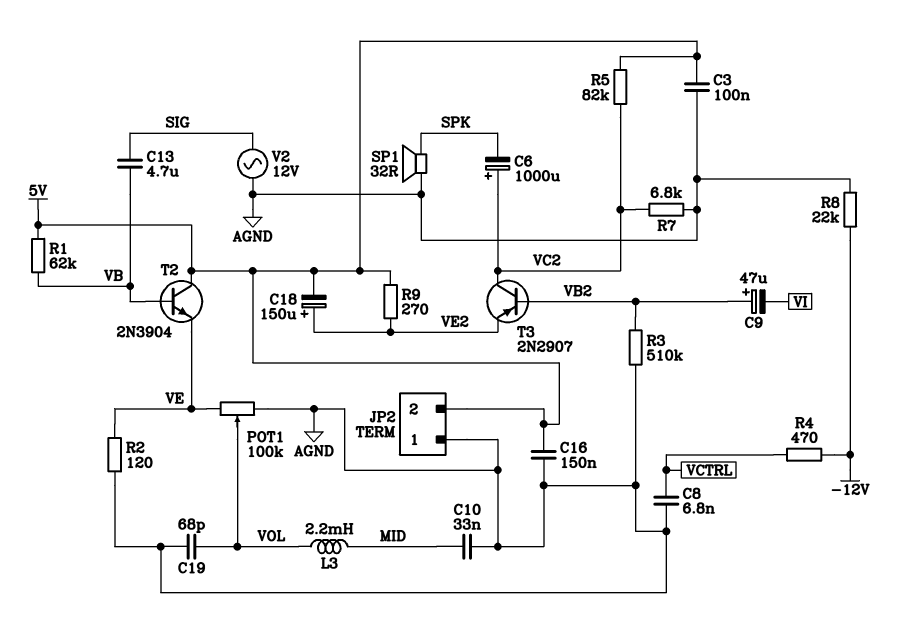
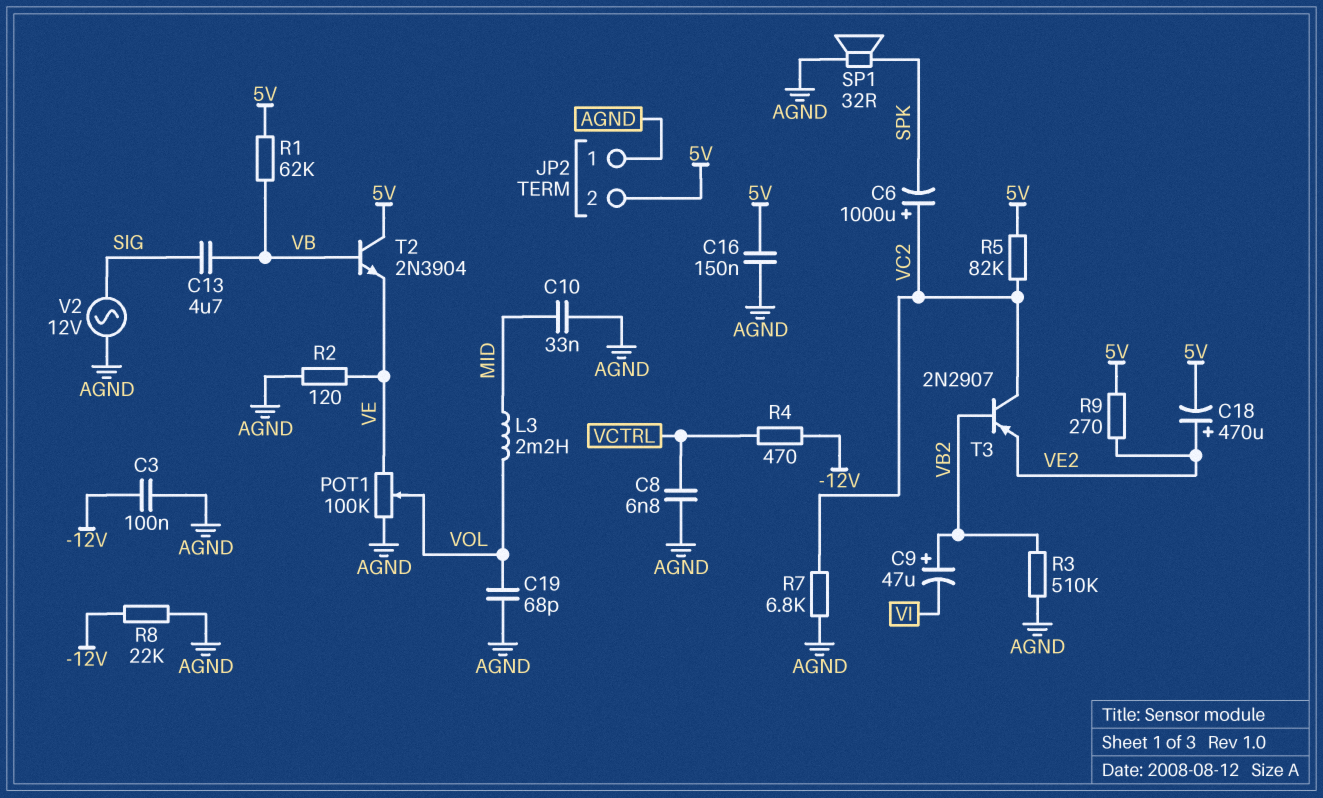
C3: 100nF (5V, AGND) -> 100nF (-12V, AGND)
C18: 150uF (plus VE2, minus 5V) -> 470uF (plus VE2, minus 5V)

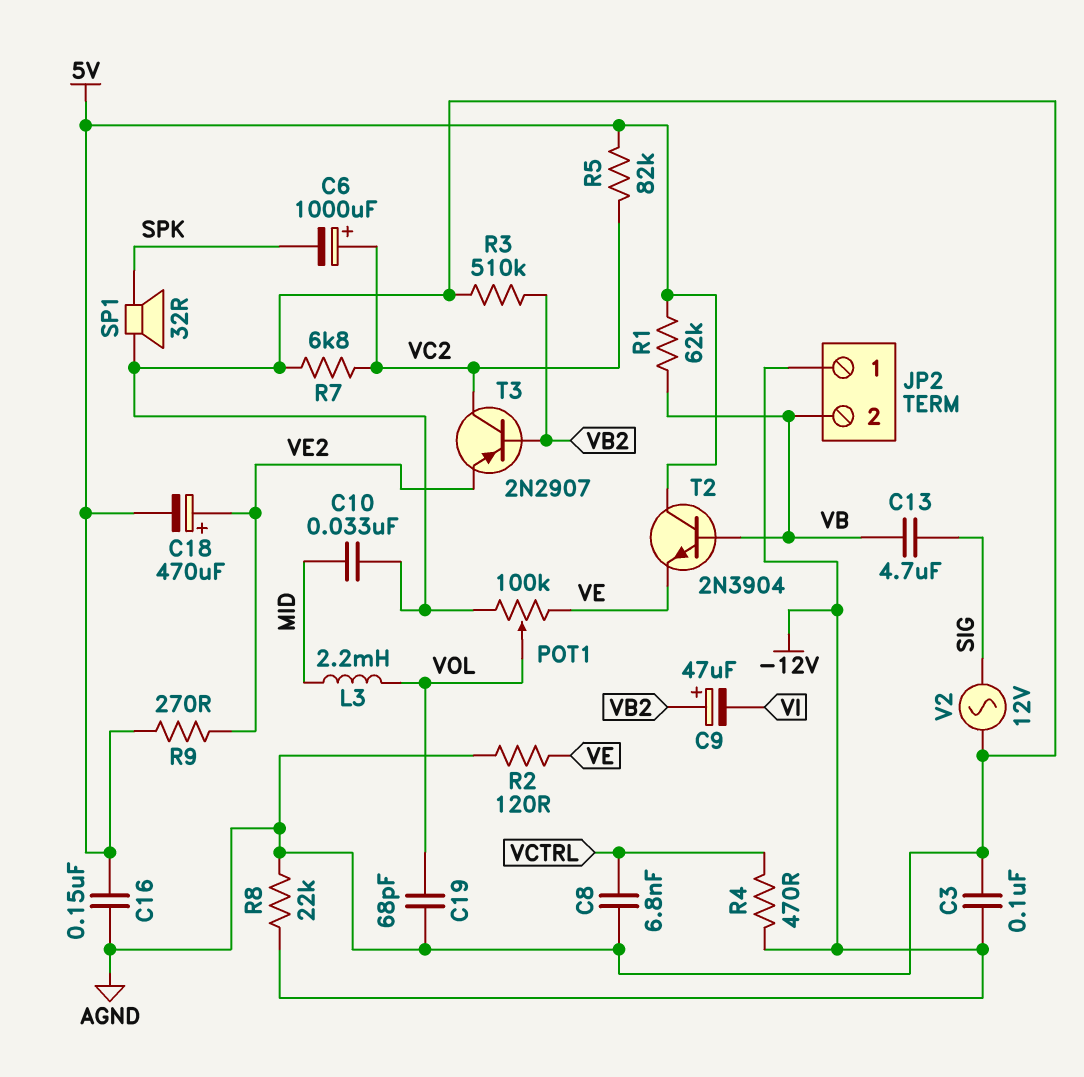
JP2 pin 1: AGND -> -12V
JP2 pin 2: 5V -> VB

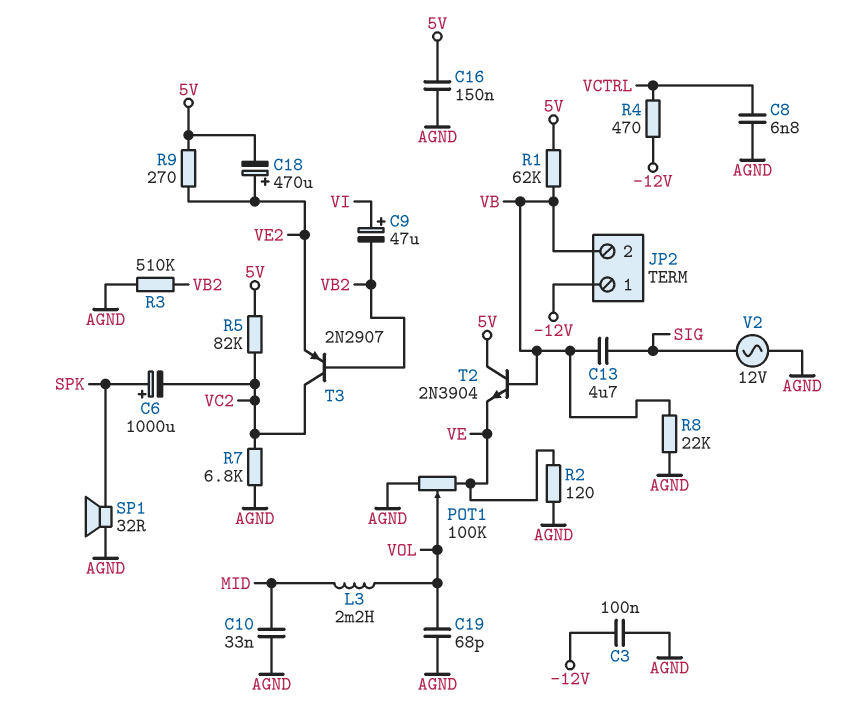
C6: 1000uF (plus VC2, minus SPK) -> 1000uF (plus SPK, minus VC2)
C9: 47uF (plus VB2, minus VI) -> 47uF (plus VI, minus VB2)
R8: 22k (-12V, AGND) -> 22k (AGND, VB)

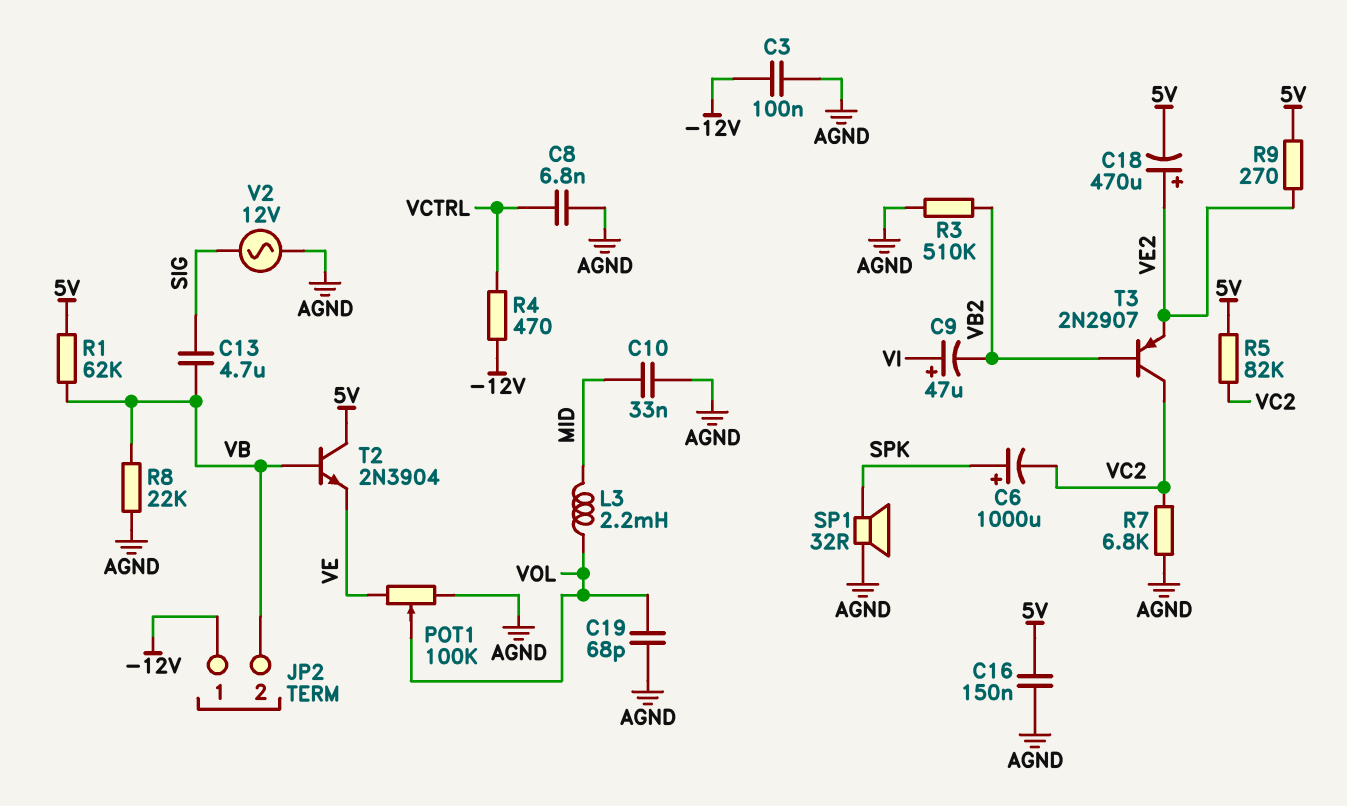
R2: 120 (AGND, VE) -> none

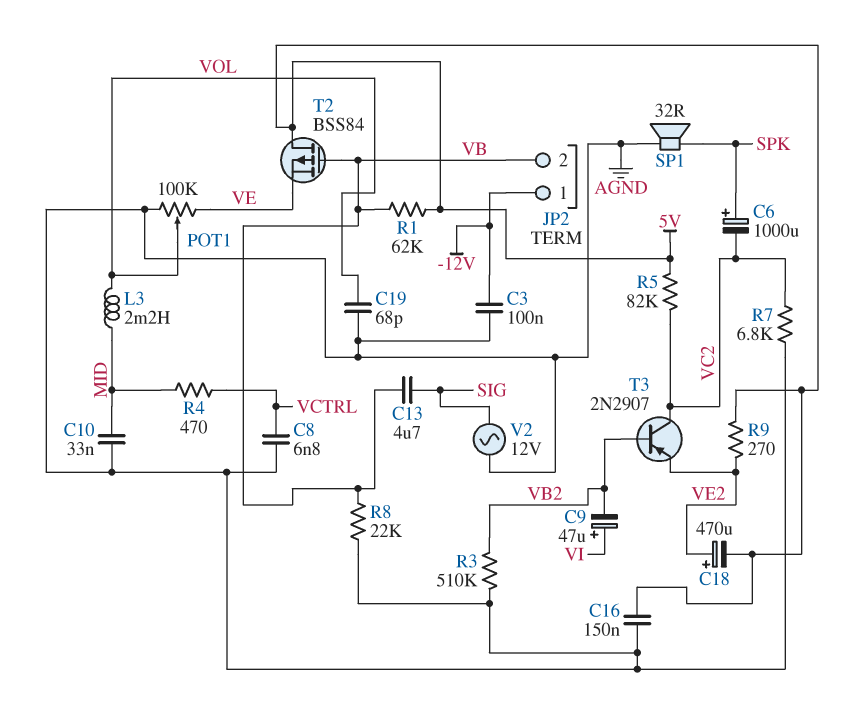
R4: 470 (-12V, VCTRL) -> 470 (MID, VCTRL)
T2: NPN 2N3904 (B VB, C 5V, E VE) -> PMOS BSS84 (G VB, D 5V, S VE)

